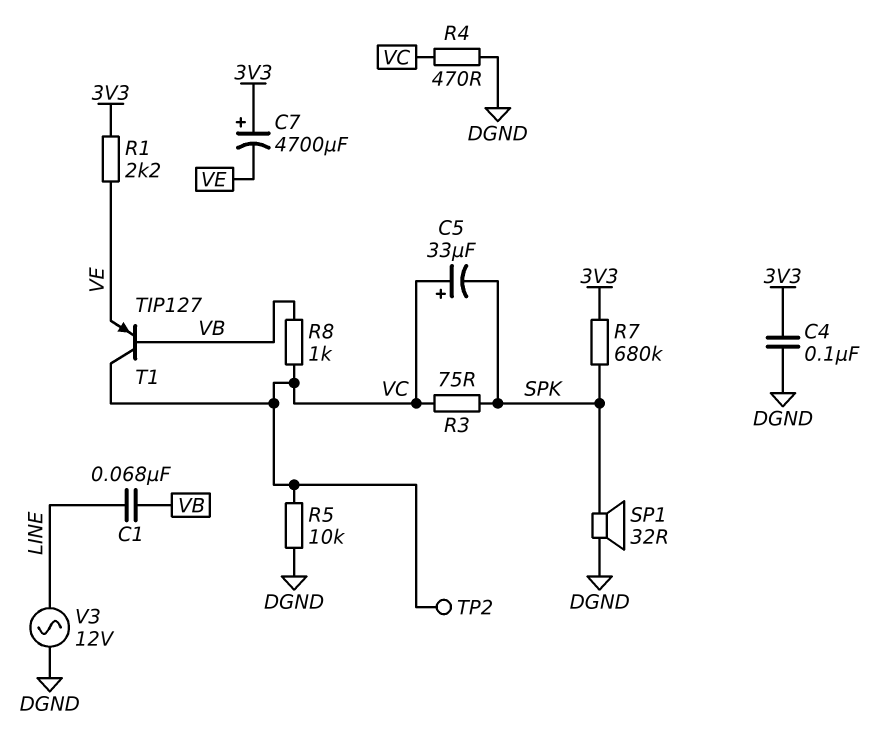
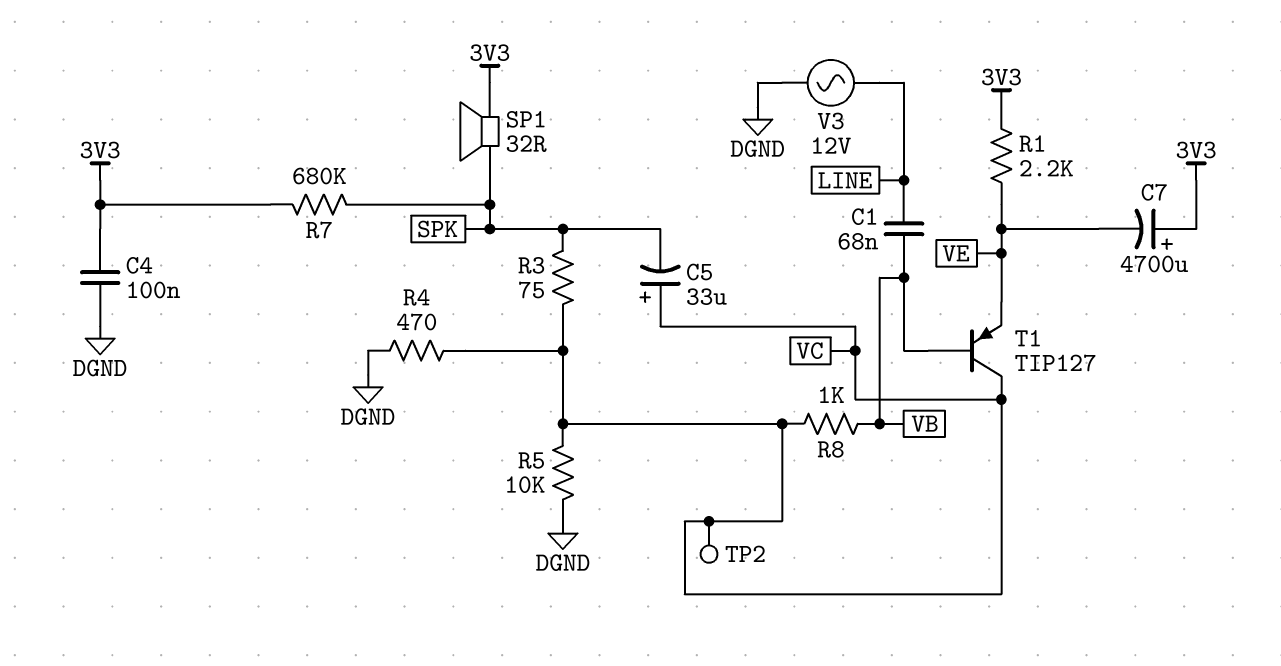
SP1: speaker 32R (DGND, SPK) -> speaker 32R (3V3, SPK)

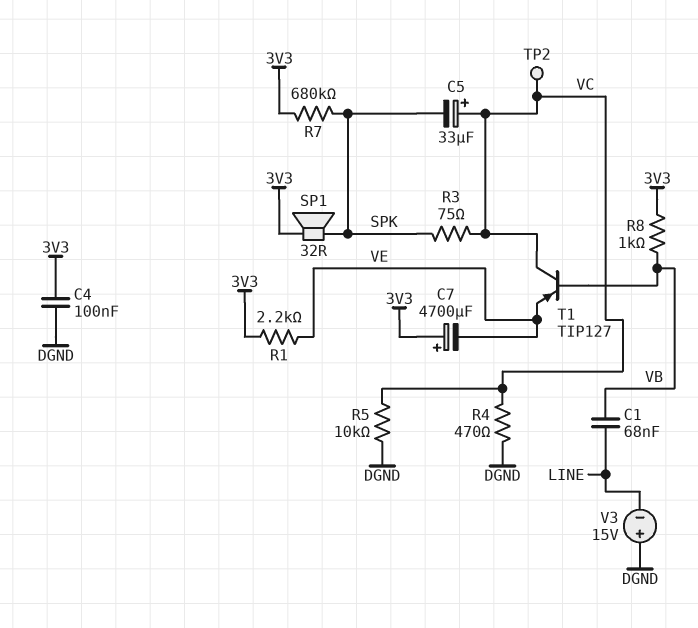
R8: 1k (VB, VC) -> 1k (3V3, VB)
V3: AC 12V (DGND, LINE) -> 15V (plus DGND, minus LINE)

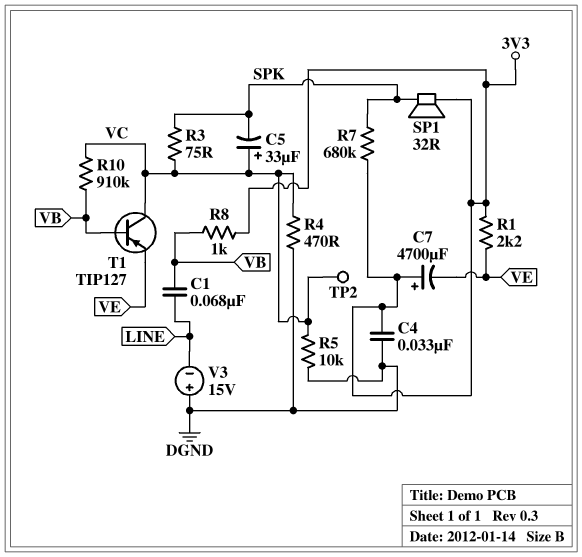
C4: 100nF (3V3, DGND) -> 33nF (3V3, DGND)
R10: none -> 910k (VB, VC)

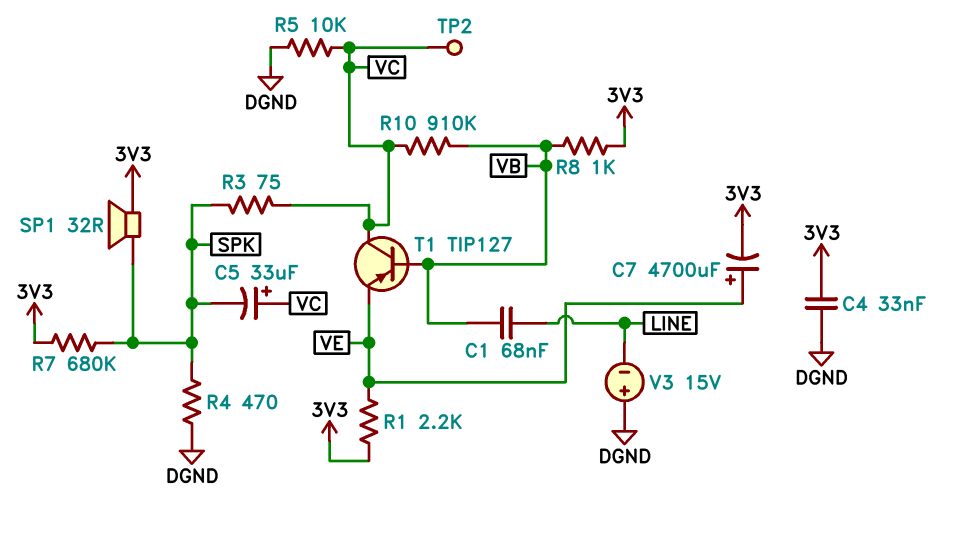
C7: 4700uF (plus 3V3, minus VE) -> 4700uF (plus VE, minus 3V3)
R4: 470 (DGND, VC) -> 470 (DGND, SPK)

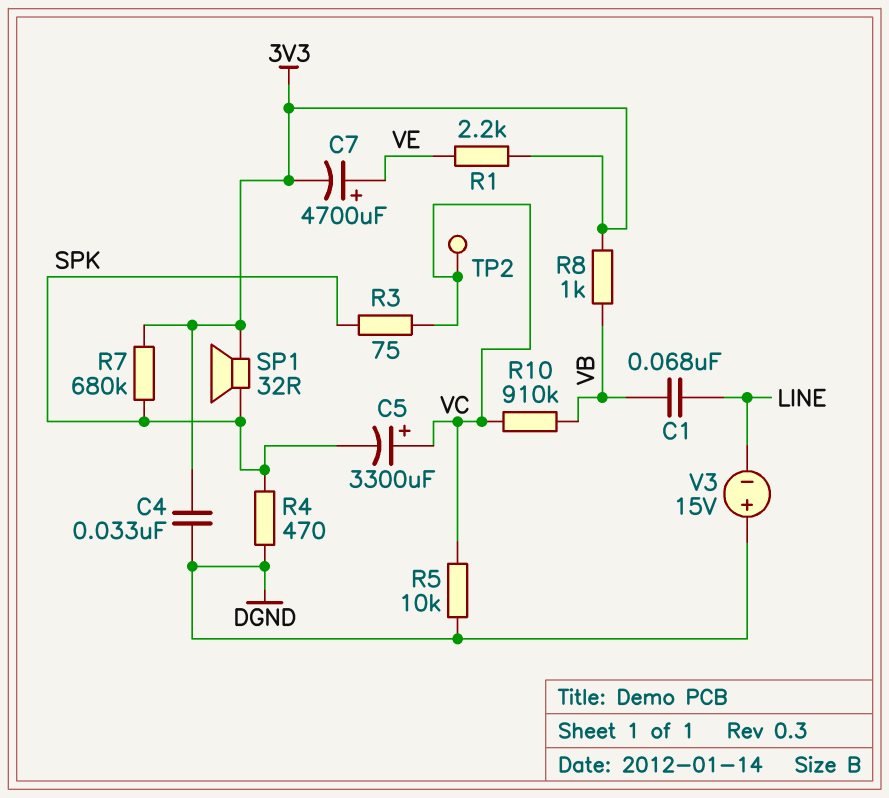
C5: 33uF (plus VC, minus SPK) -> 3300uF (plus VC, minus SPK)
T1: PNP TIP127 (B VB, C VC, E VE) -> none

